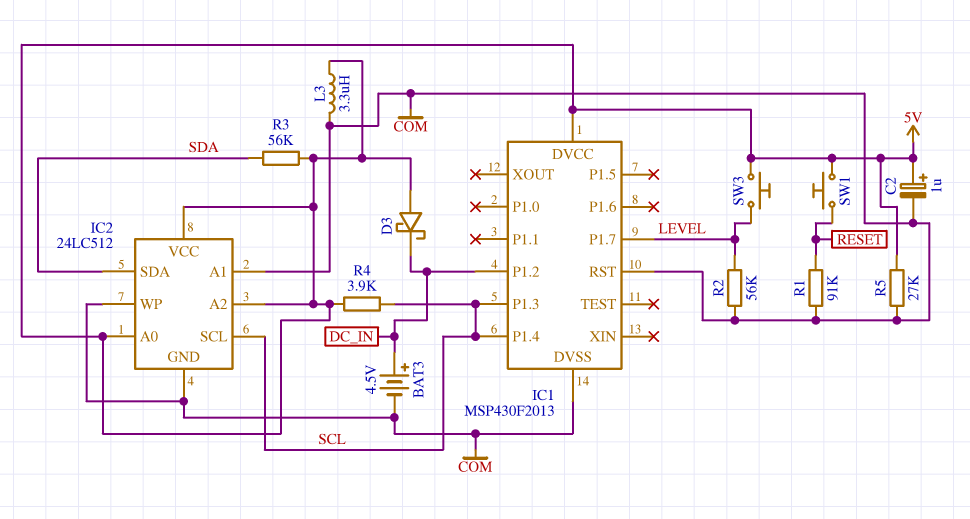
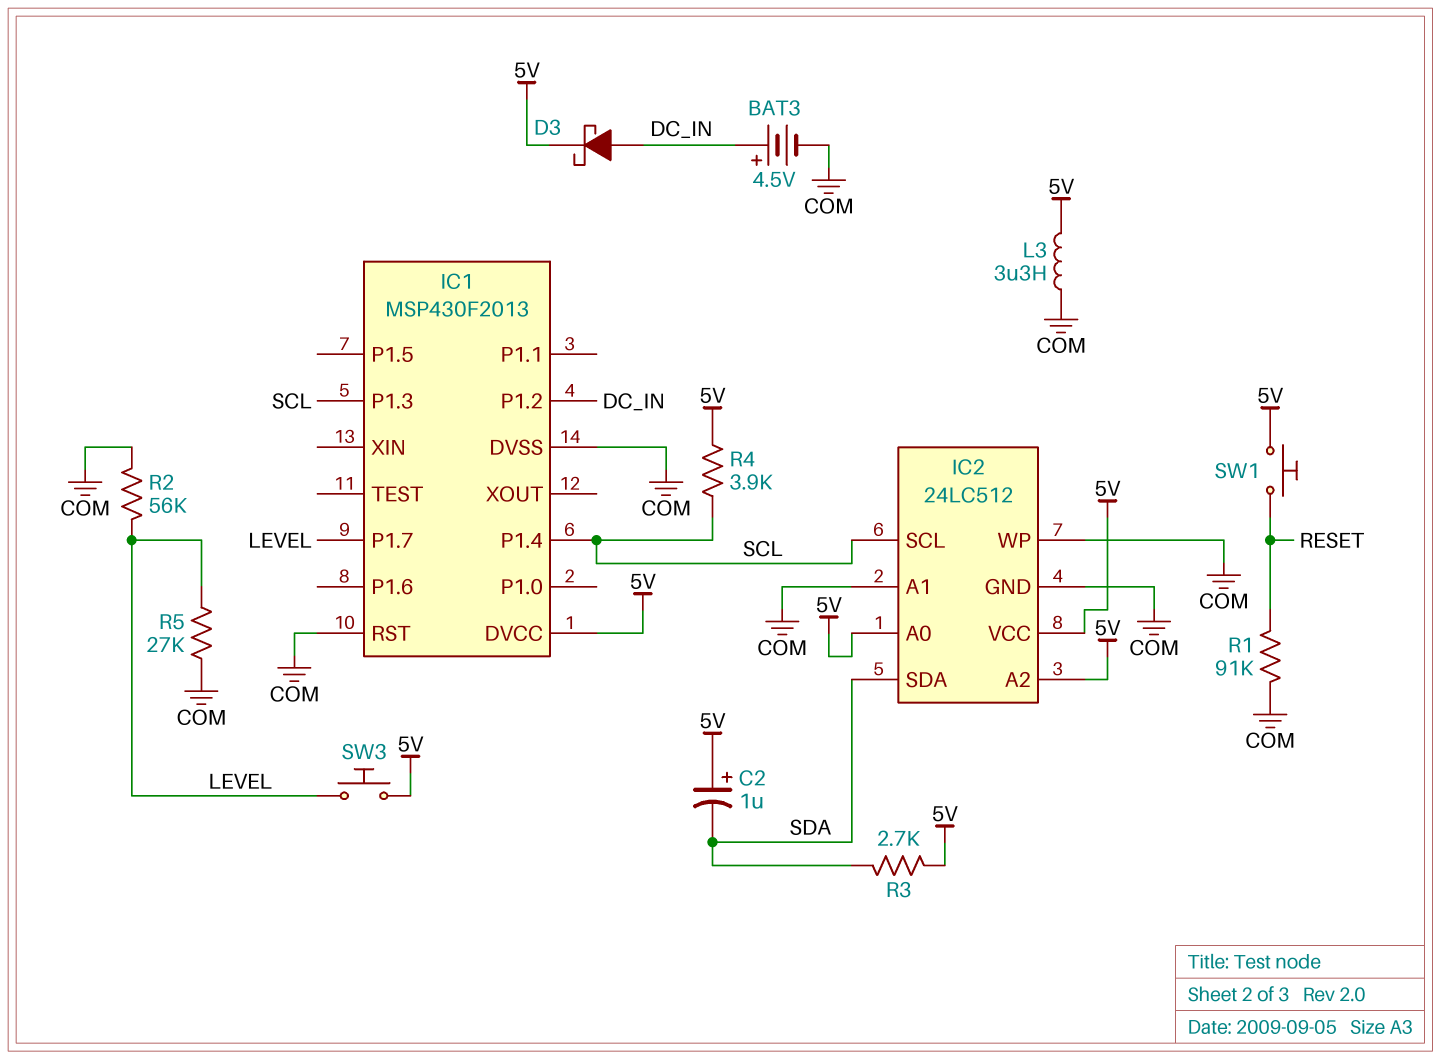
C2: 1uF (plus 5V, minus COM) -> 1uF (plus 5V, minus SDA)
D3: schottky (A 5V, K DC_IN) -> schottky (A DC_IN, K 5V)
R3: 56k (5V, SDA) -> 2.7k (5V, SDA)
R5: 27k (5V, COM) -> 27k (COM, LEVEL)

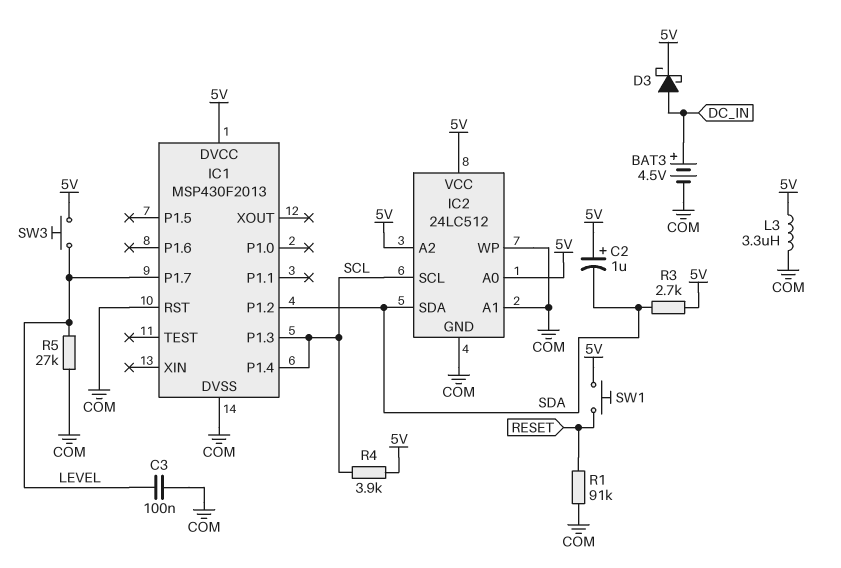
C3: none -> 100nF (COM, LEVEL)
IC1 pin P1.2: DC_IN -> SDA
R2: 56k (COM, LEVEL) -> none

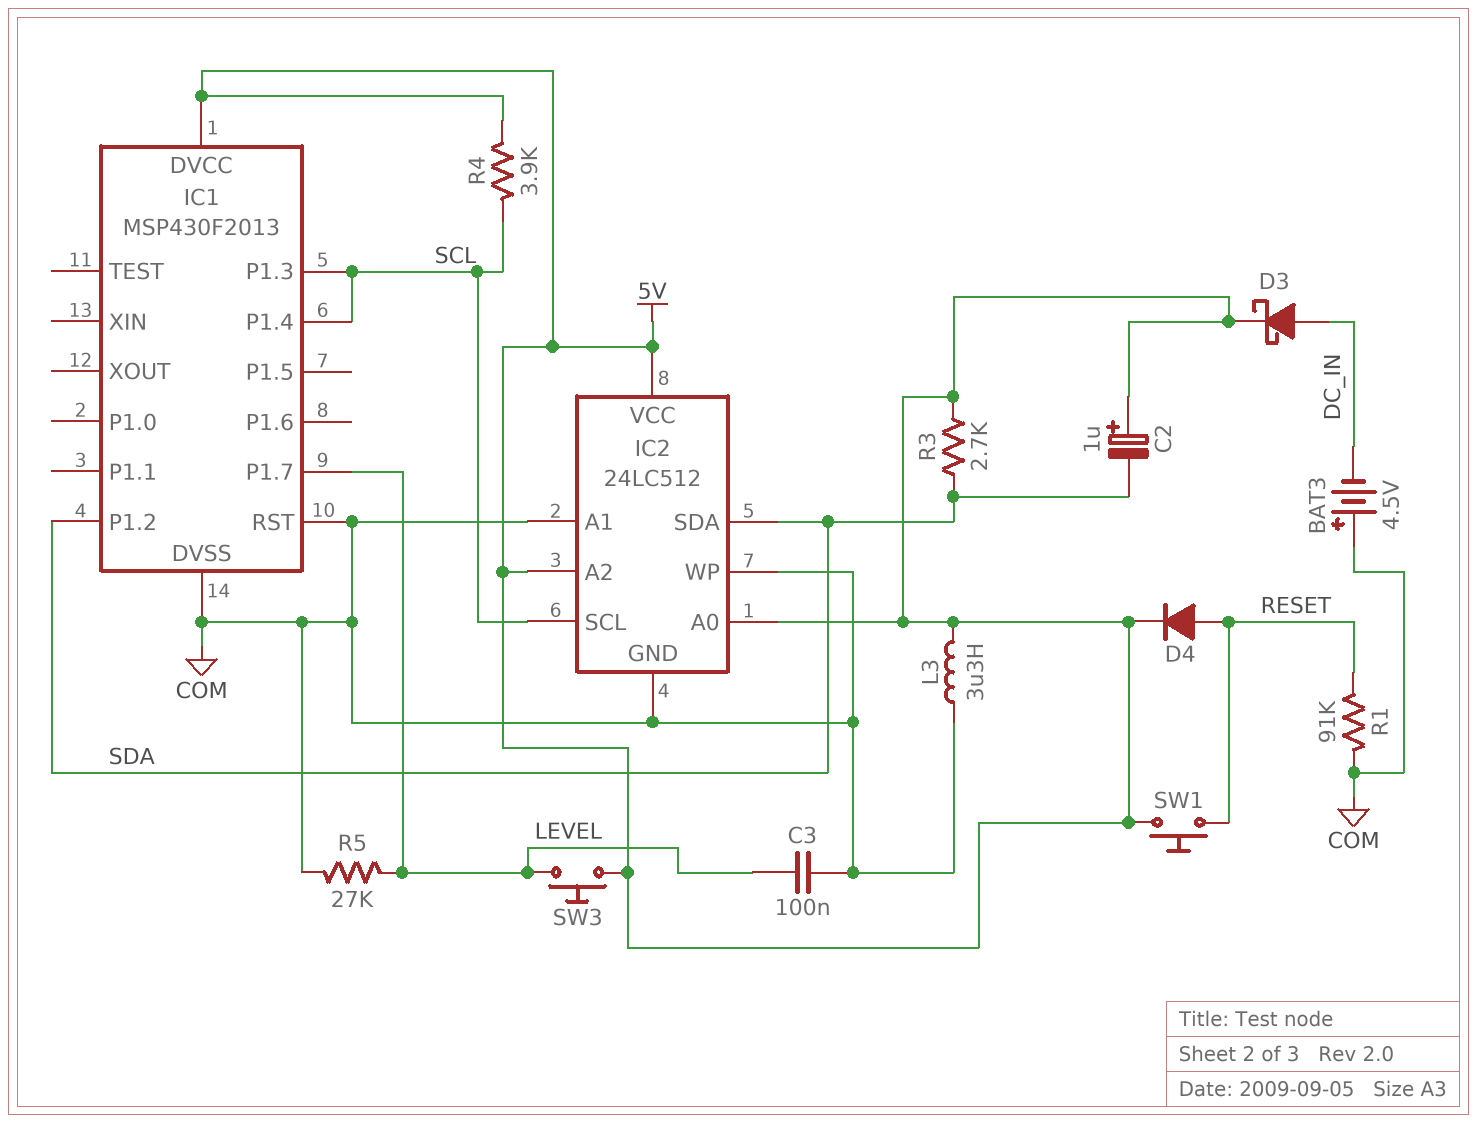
BAT3: 4.5V (plus DC_IN, minus COM) -> 4.5V (plus COM, minus DC_IN)
D4: none -> diode (A RESET, K 5V)

